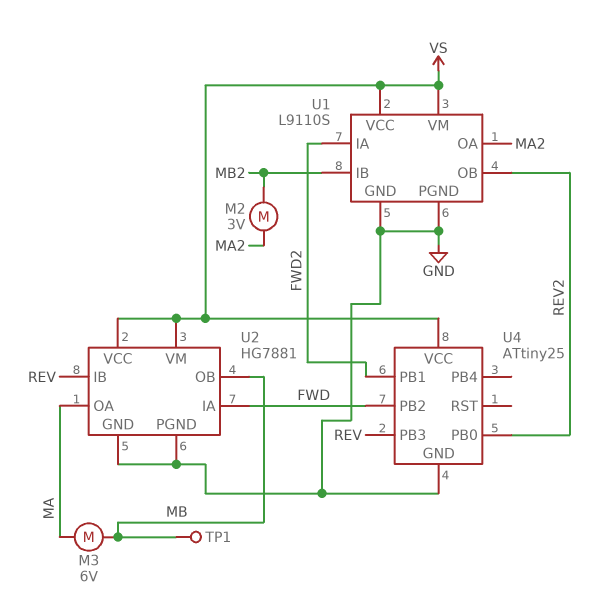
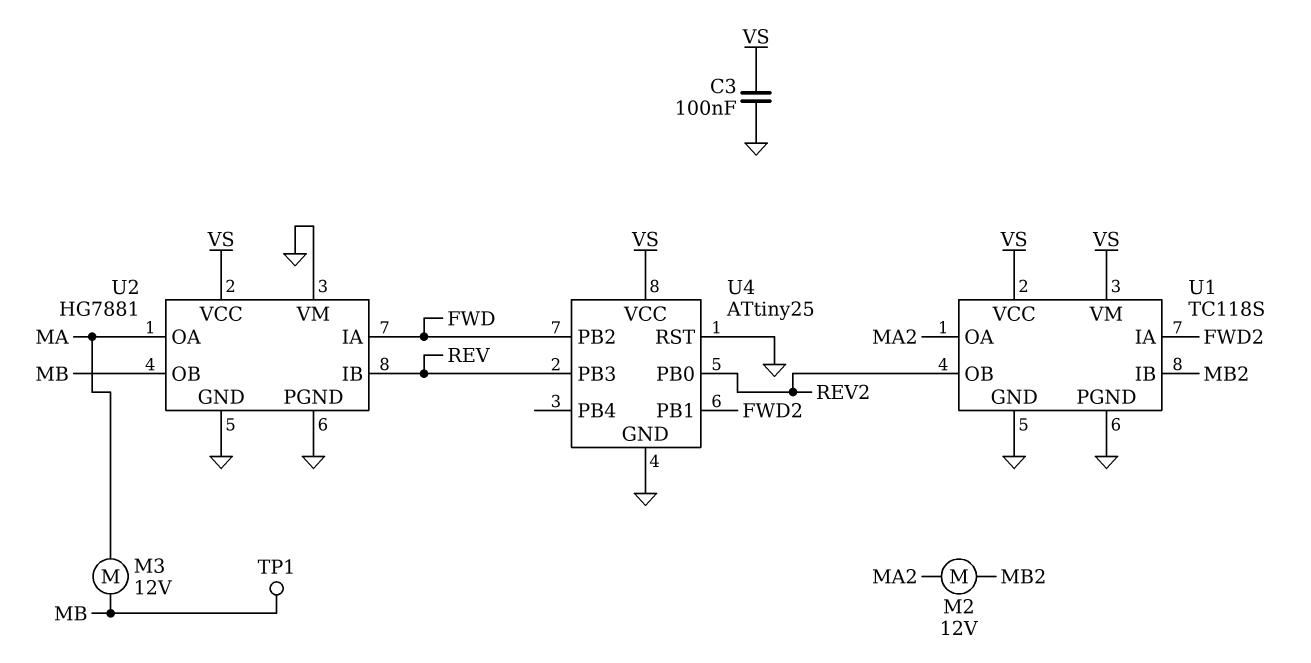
C3: none -> 100nF (GND, VS)
M2: motor 3V (MA2, MB2) -> motor 12V (MA2, MB2)
M3: motor 6V (MA, MB) -> motor 12V (MA, MB)
U1: L9110S -> TC118S
U2 pin VM: VS -> GND
U4 pin RST: none -> GND

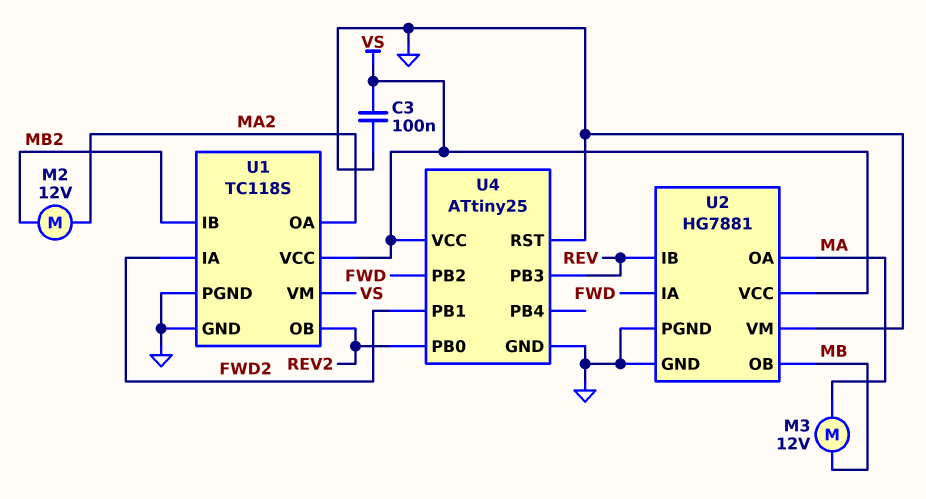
TP1: test point (MB) -> none

